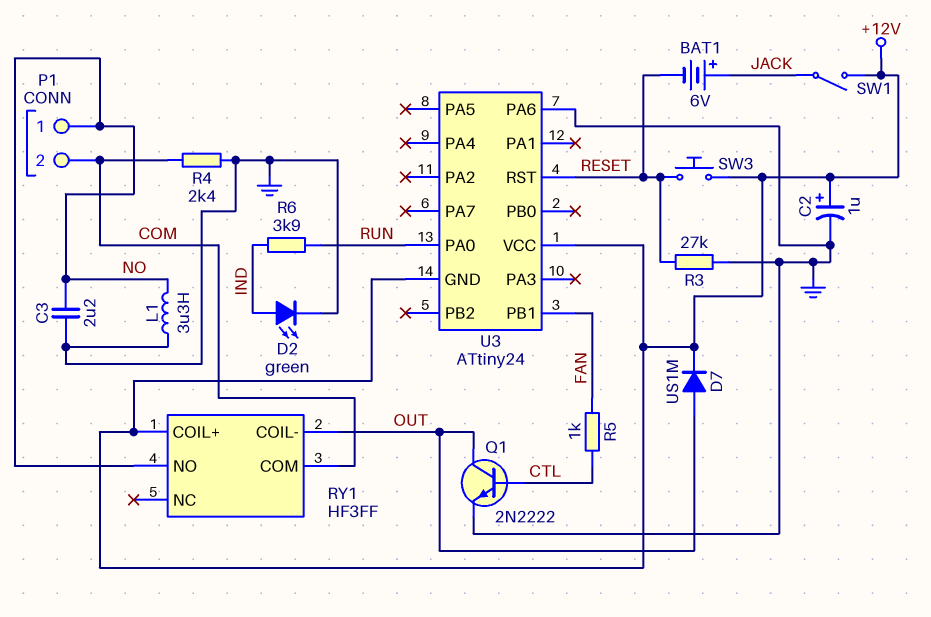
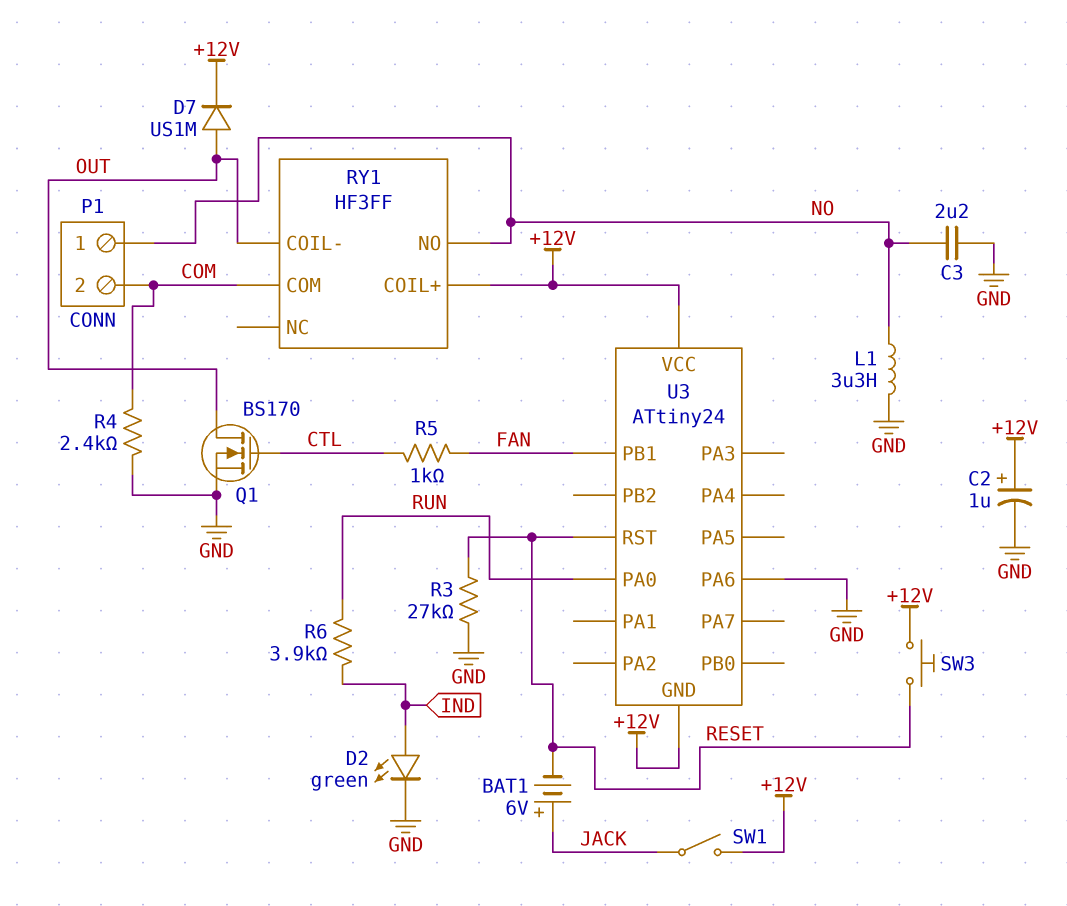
Q1: NPN 2N2222 (B CTL, C OUT, E GND) -> NMOS BS170 (G CTL, D OUT, S GND)

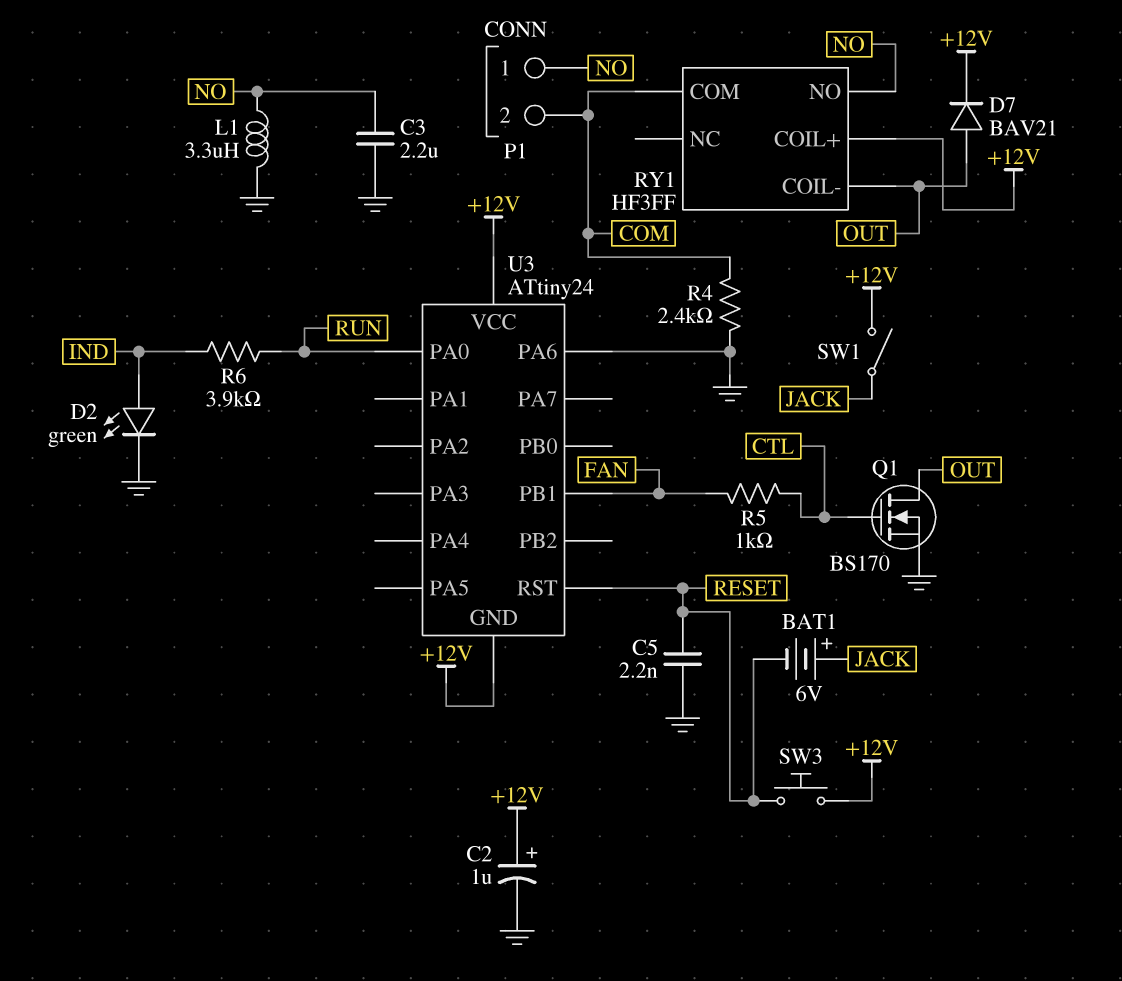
C5: none -> 2.2nF (GND, RESET)
D7: diode US1M (A OUT, K +12V) -> diode BAV21 (A OUT, K +12V)
R3: 27k (GND, RESET) -> none

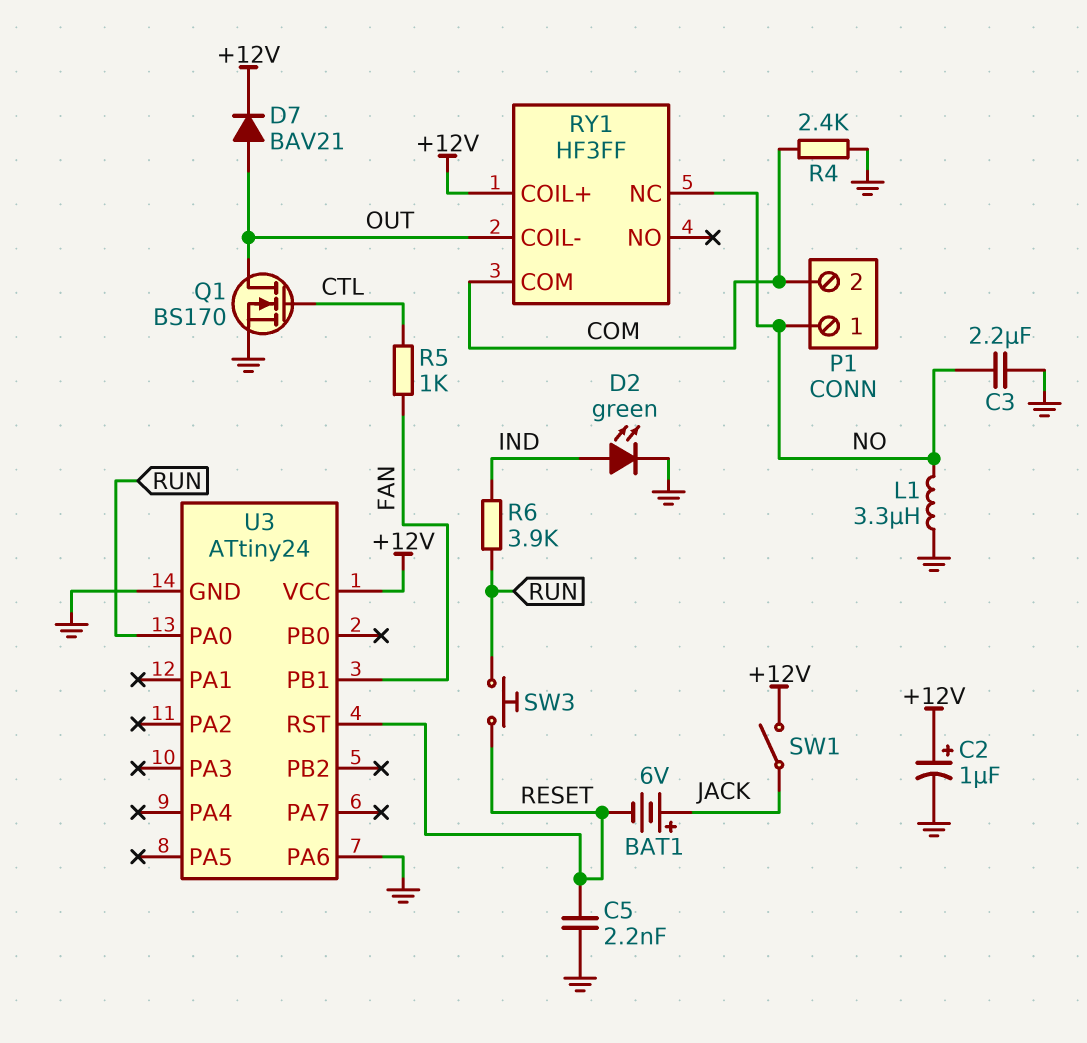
RY1 pin NC: none -> NO
RY1 pin NO: NO -> none
SW3: button (+12V, RESET) -> button (RESET, RUN)
U3 pin GND: +12V -> GND

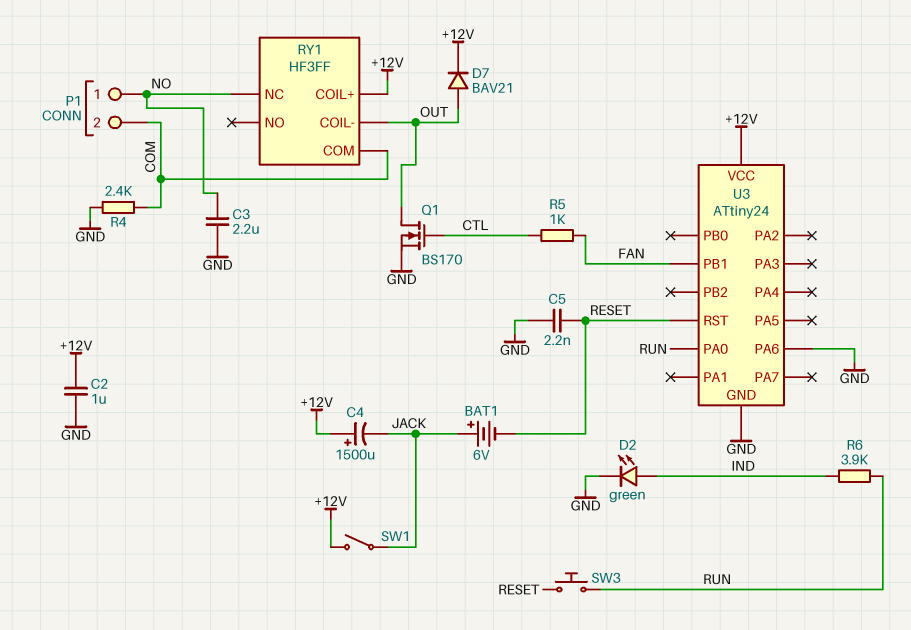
C2: 1uF (plus +12V, minus GND) -> 1uF (+12V, GND)
C4: none -> 1500uF (plus +12V, minus JACK)
L1: 3.3uH (GND, NO) -> none

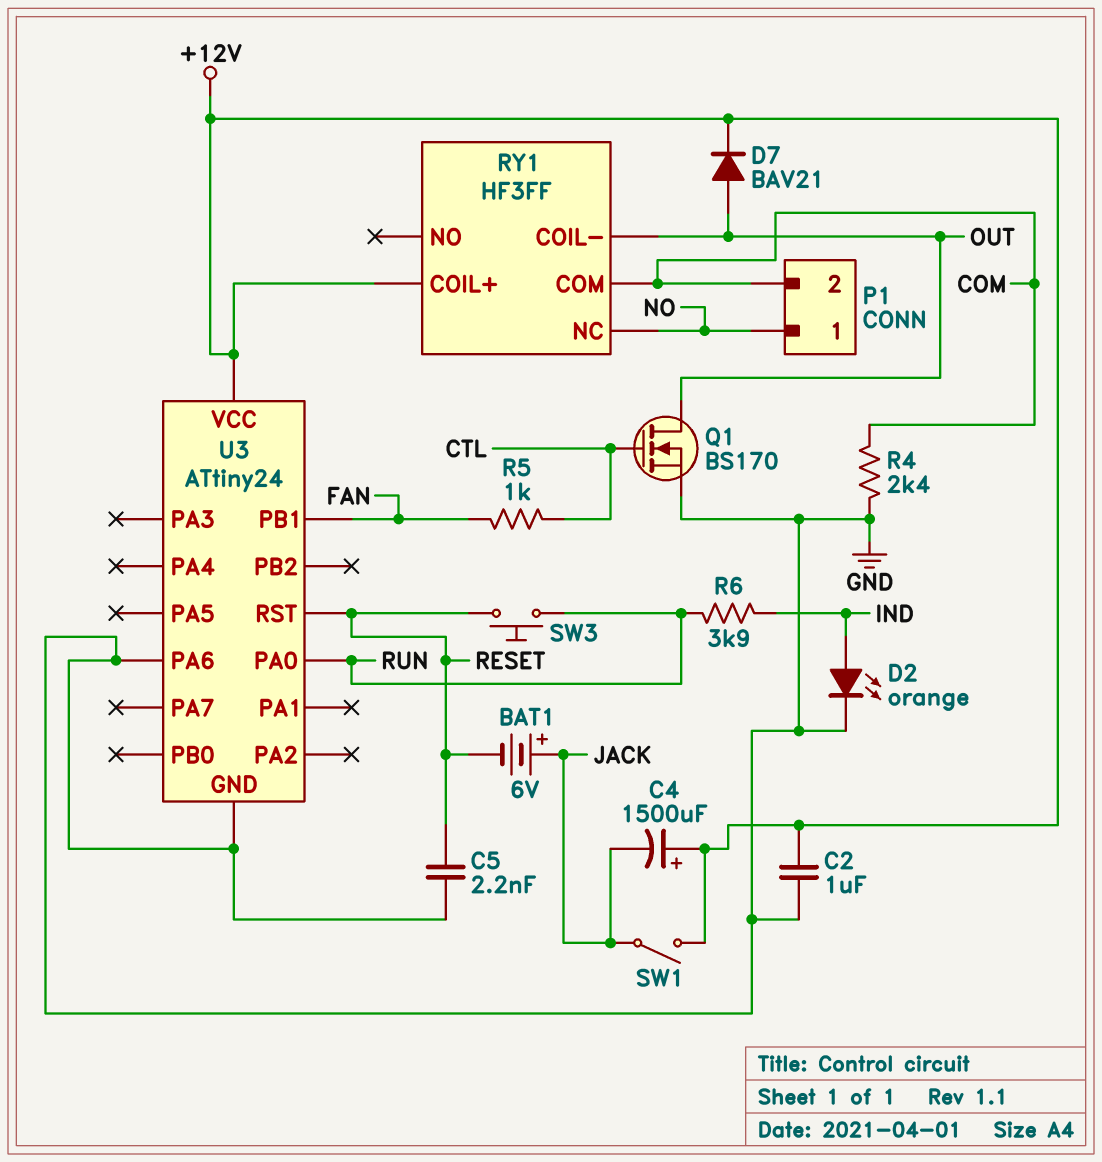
C3: 2.2uF (GND, NO) -> none
D2: LED green (A IND, K GND) -> LED orange (A IND, K GND)

